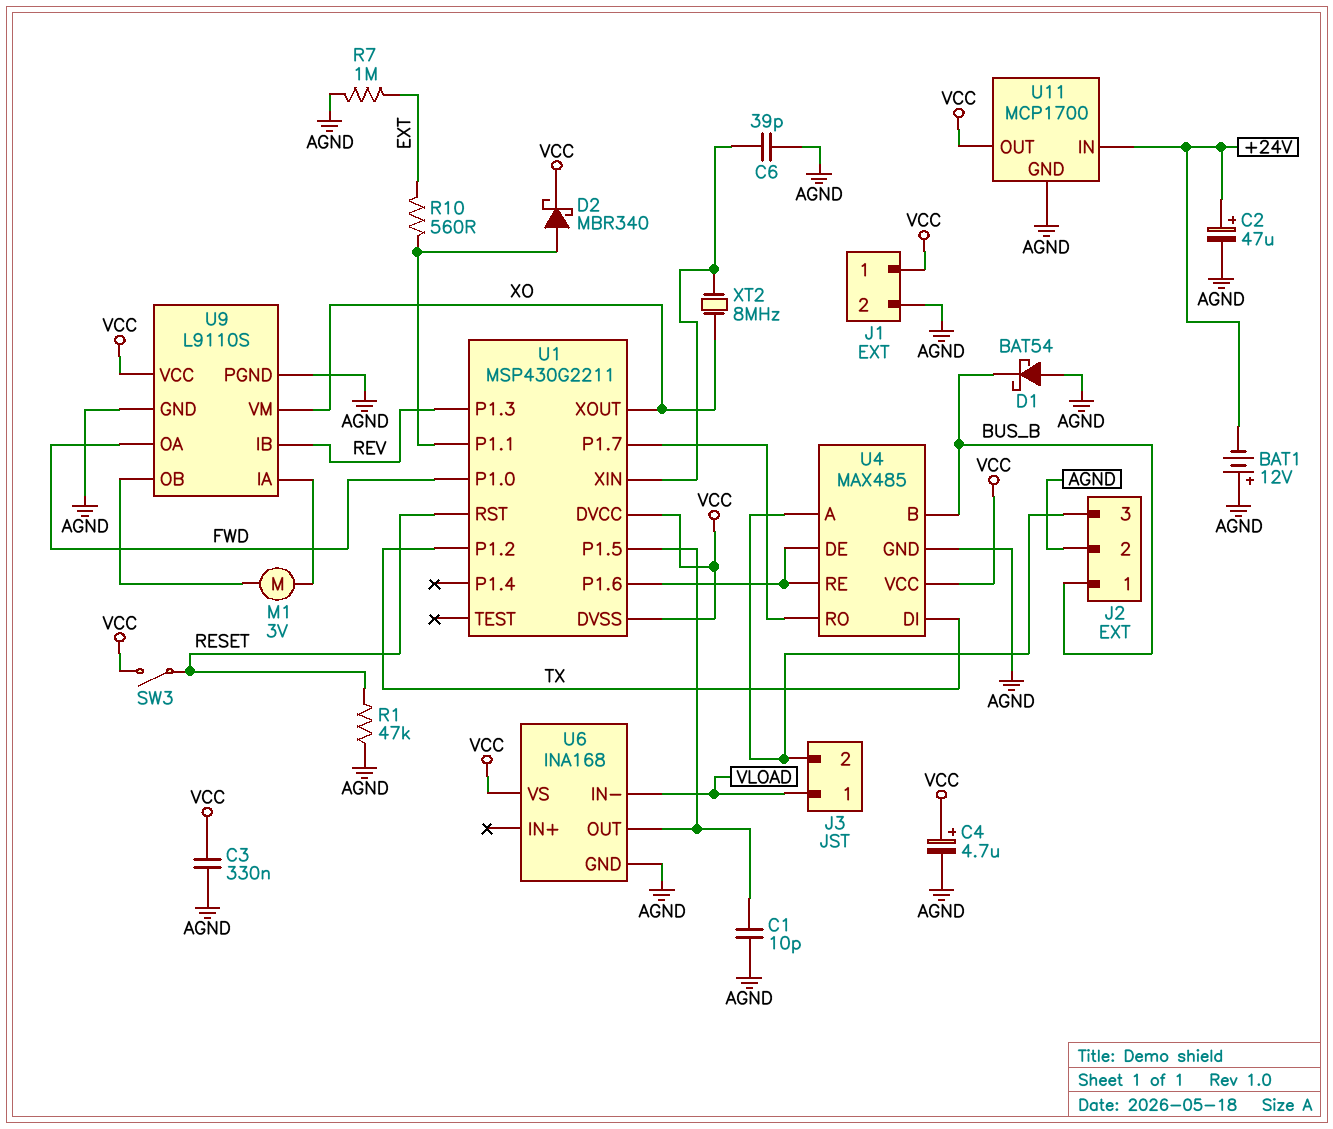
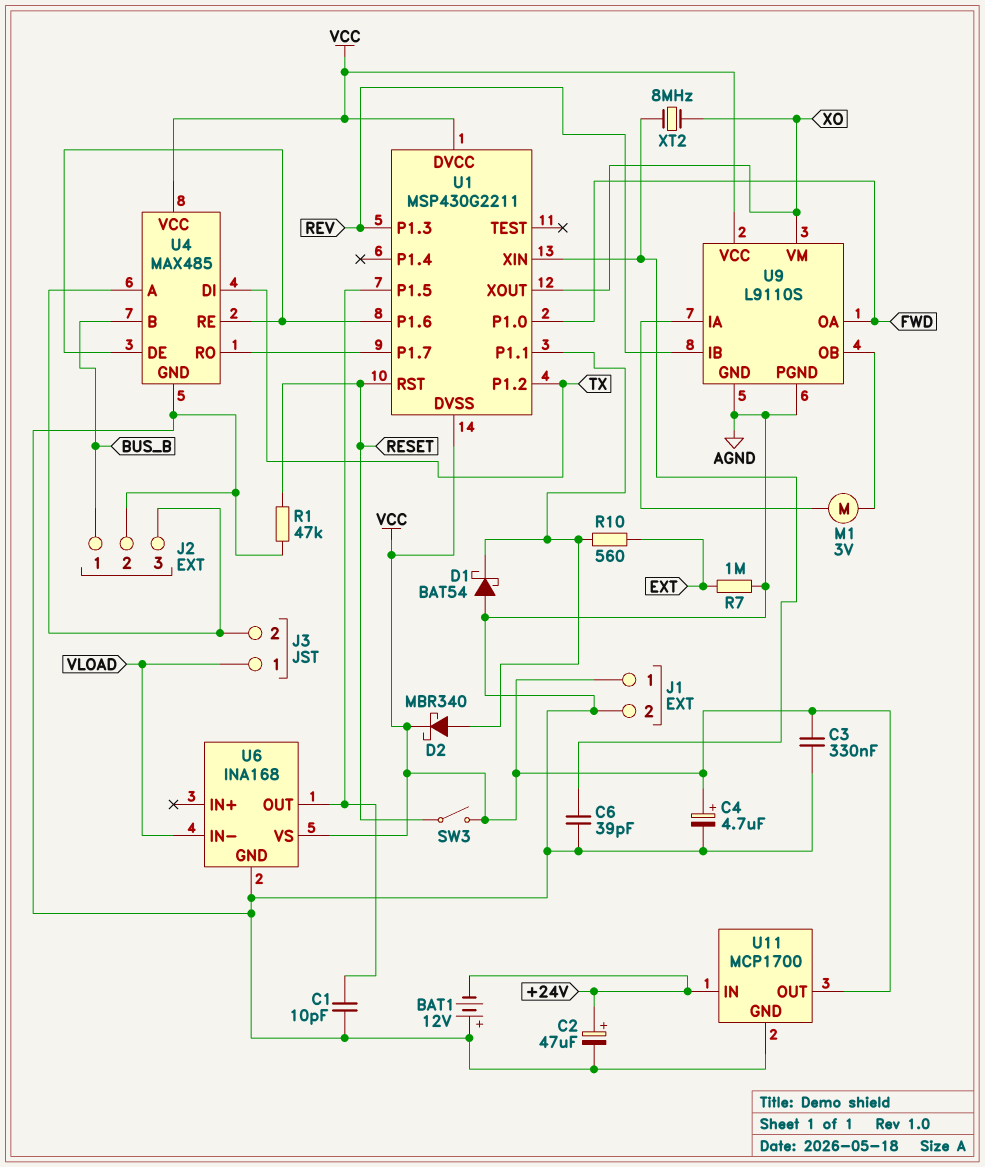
D1: schottky BAT54 (A AGND, K BUS_B) -> schottky BAT54 (A AGND, K U1/P1.1)

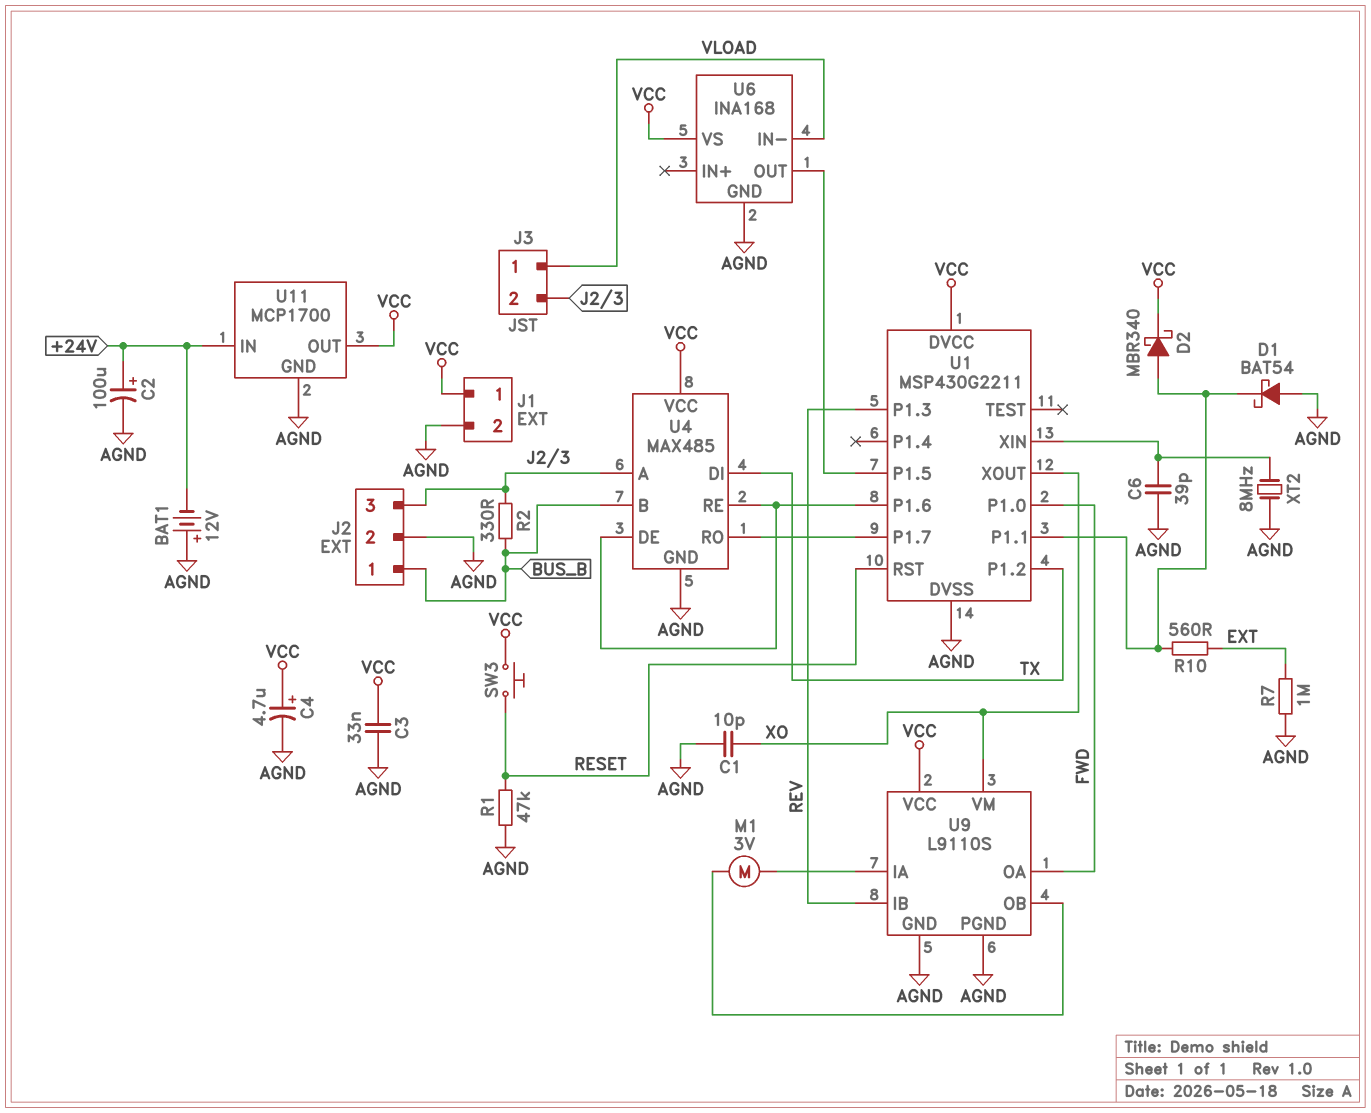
C1: 10pF (AGND, U1/P1.5) -> 10pF (AGND, XO)
C2: 47uF (plus +24V, minus AGND) -> 100uF (plus +24V, minus AGND)
C3: 330nF (AGND, VCC) -> 33nF (AGND, VCC)
R2: none -> 330 (BUS_B, J2/3)
SW3: switch (RESET, VCC) -> button (RESET, VCC)
U1 pin DVSS: VCC -> AGND
XT2: 8MHz (U1/XIN, XO) -> 8MHz (AGND, U1/XIN)

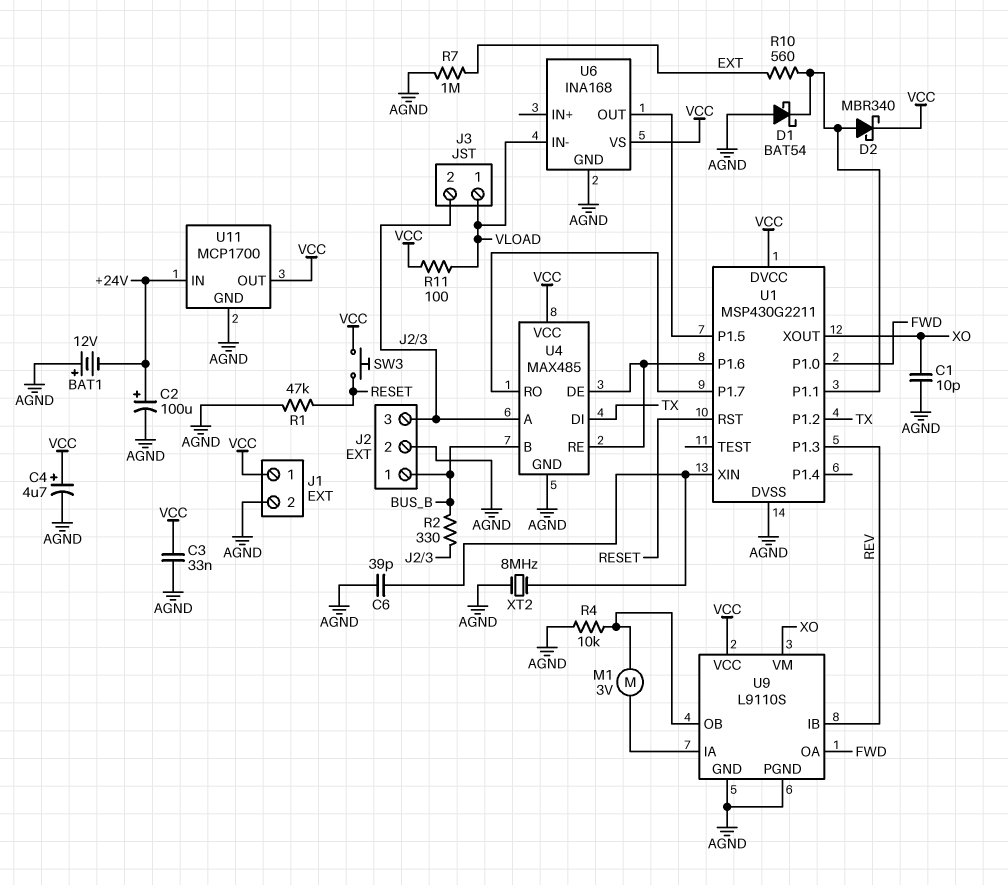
R4: none -> 10k (AGND, U9/OB)
R11: none -> 100 (VCC, VLOAD)

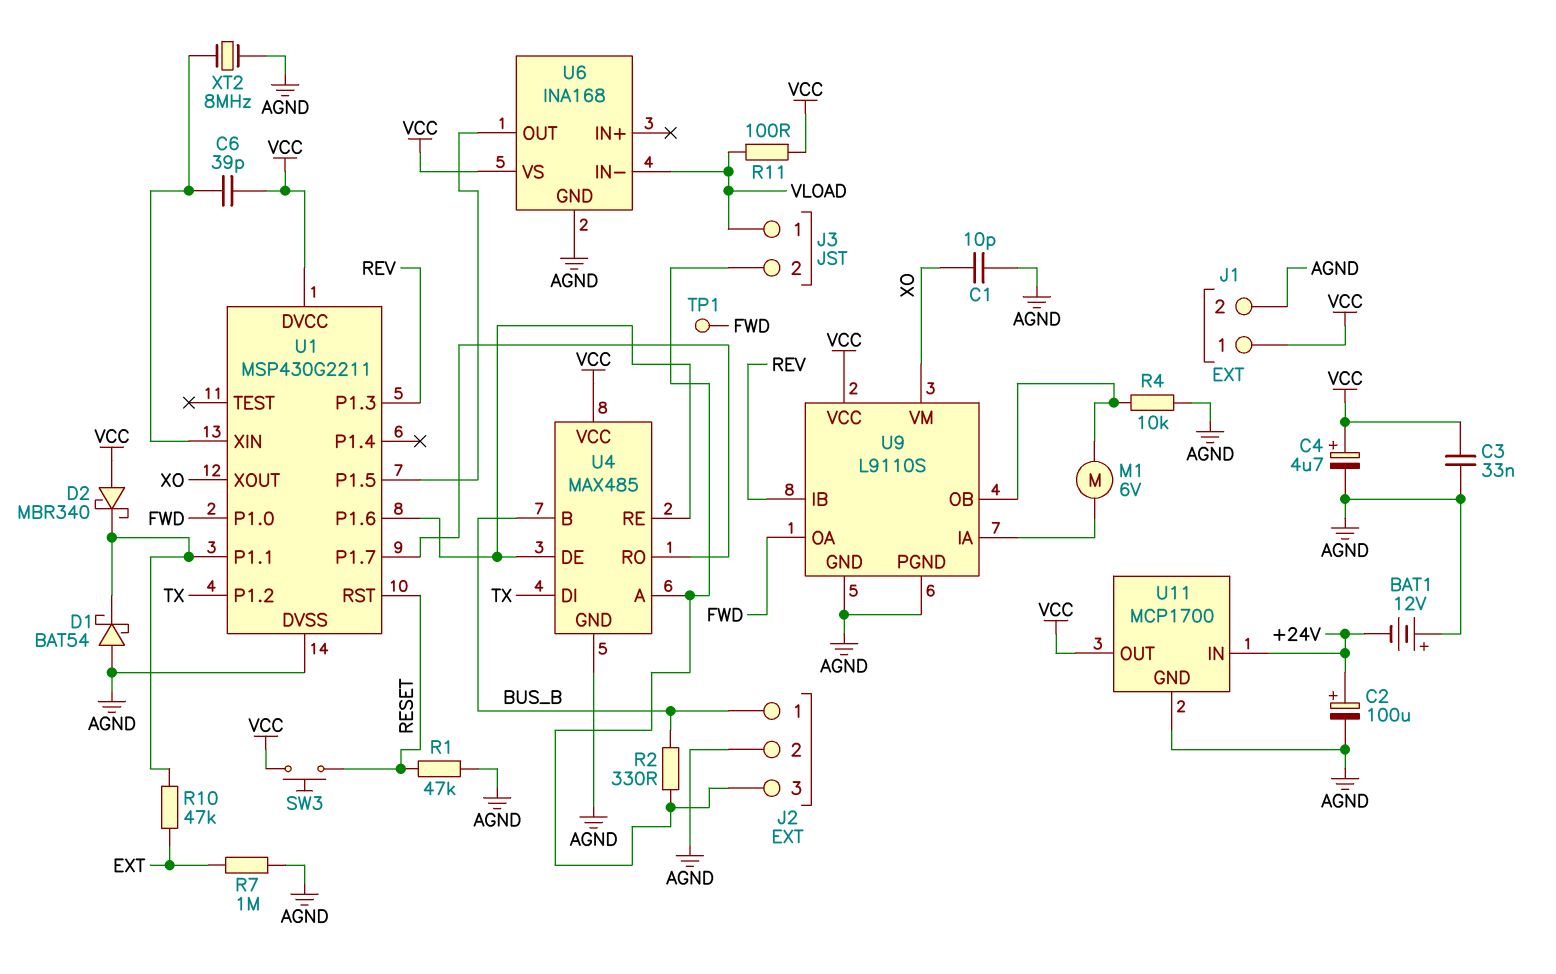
C6: 39pF (AGND, U1/XIN) -> 39pF (U1/XIN, VCC)
D2: schottky MBR340 (A U1/P1.1, K VCC) -> schottky MBR340 (A VCC, K U1/P1.1)
M1: motor 3V (U9/IA, U9/OB) -> motor 6V (U9/IA, U9/OB)
R10: 560 (EXT, U1/P1.1) -> 47k (EXT, U1/P1.1)
TP1: none -> test point (FWD)

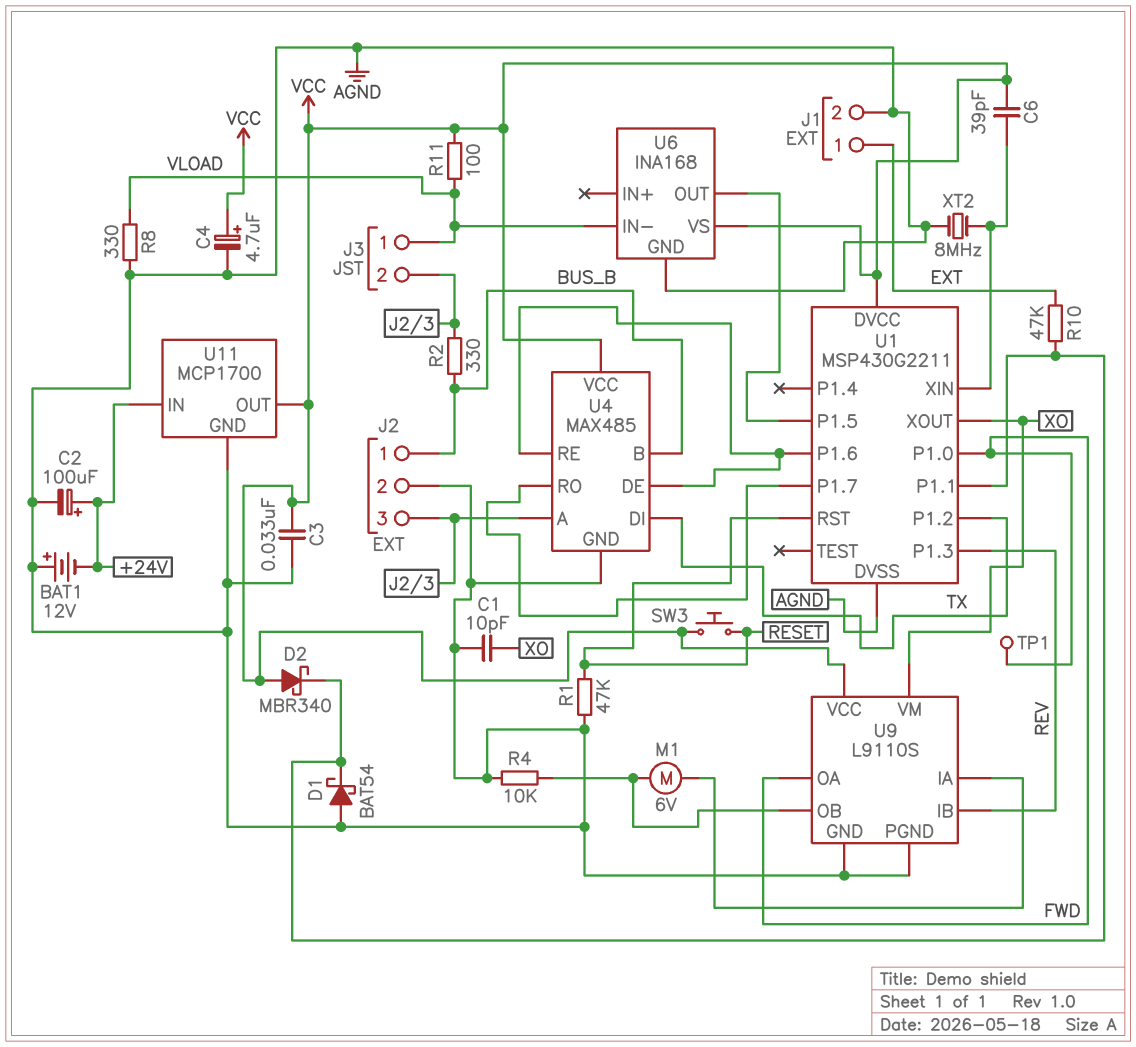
J1 pin 1: VCC -> EXT
R7: 1M (AGND, EXT) -> none
R8: none -> 330 (AGND, VLOAD)

